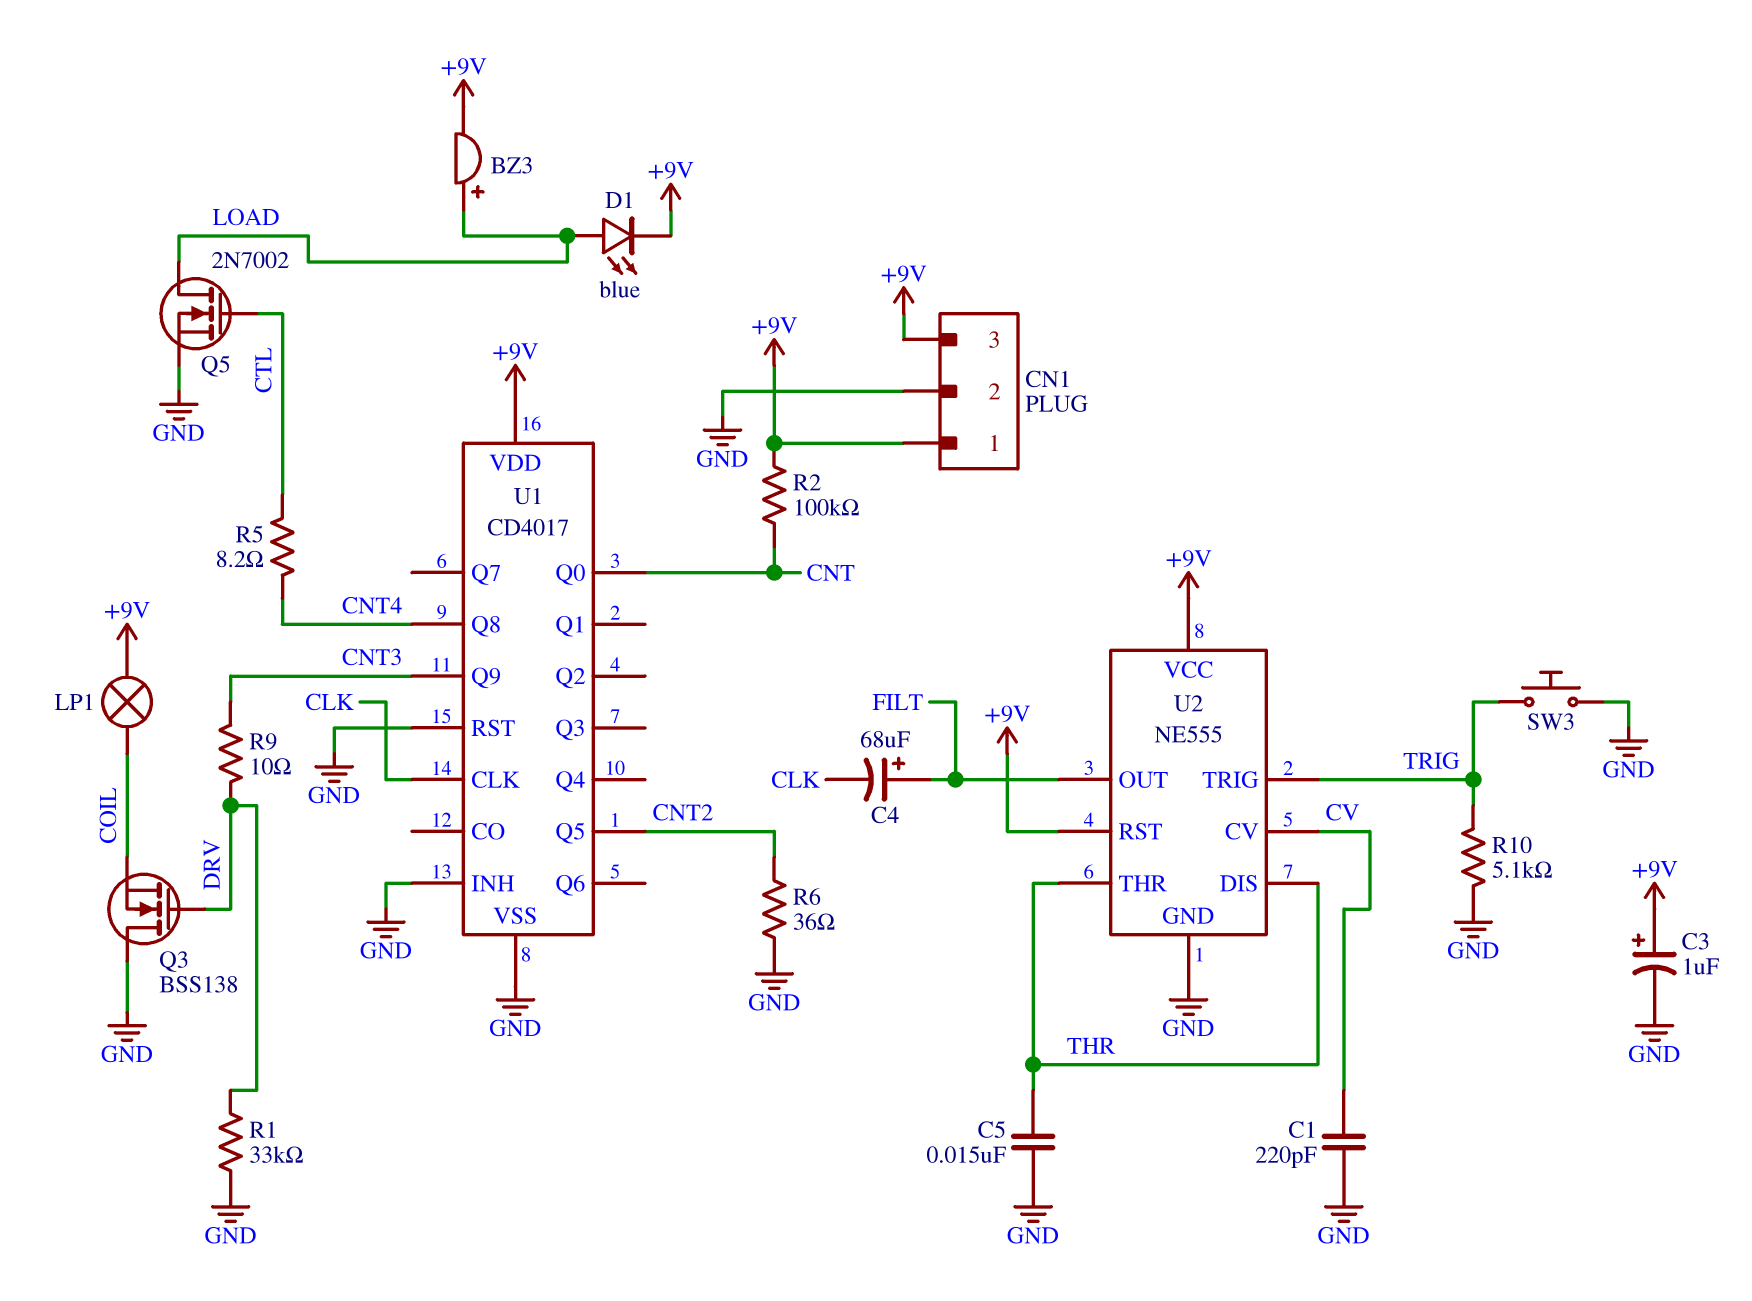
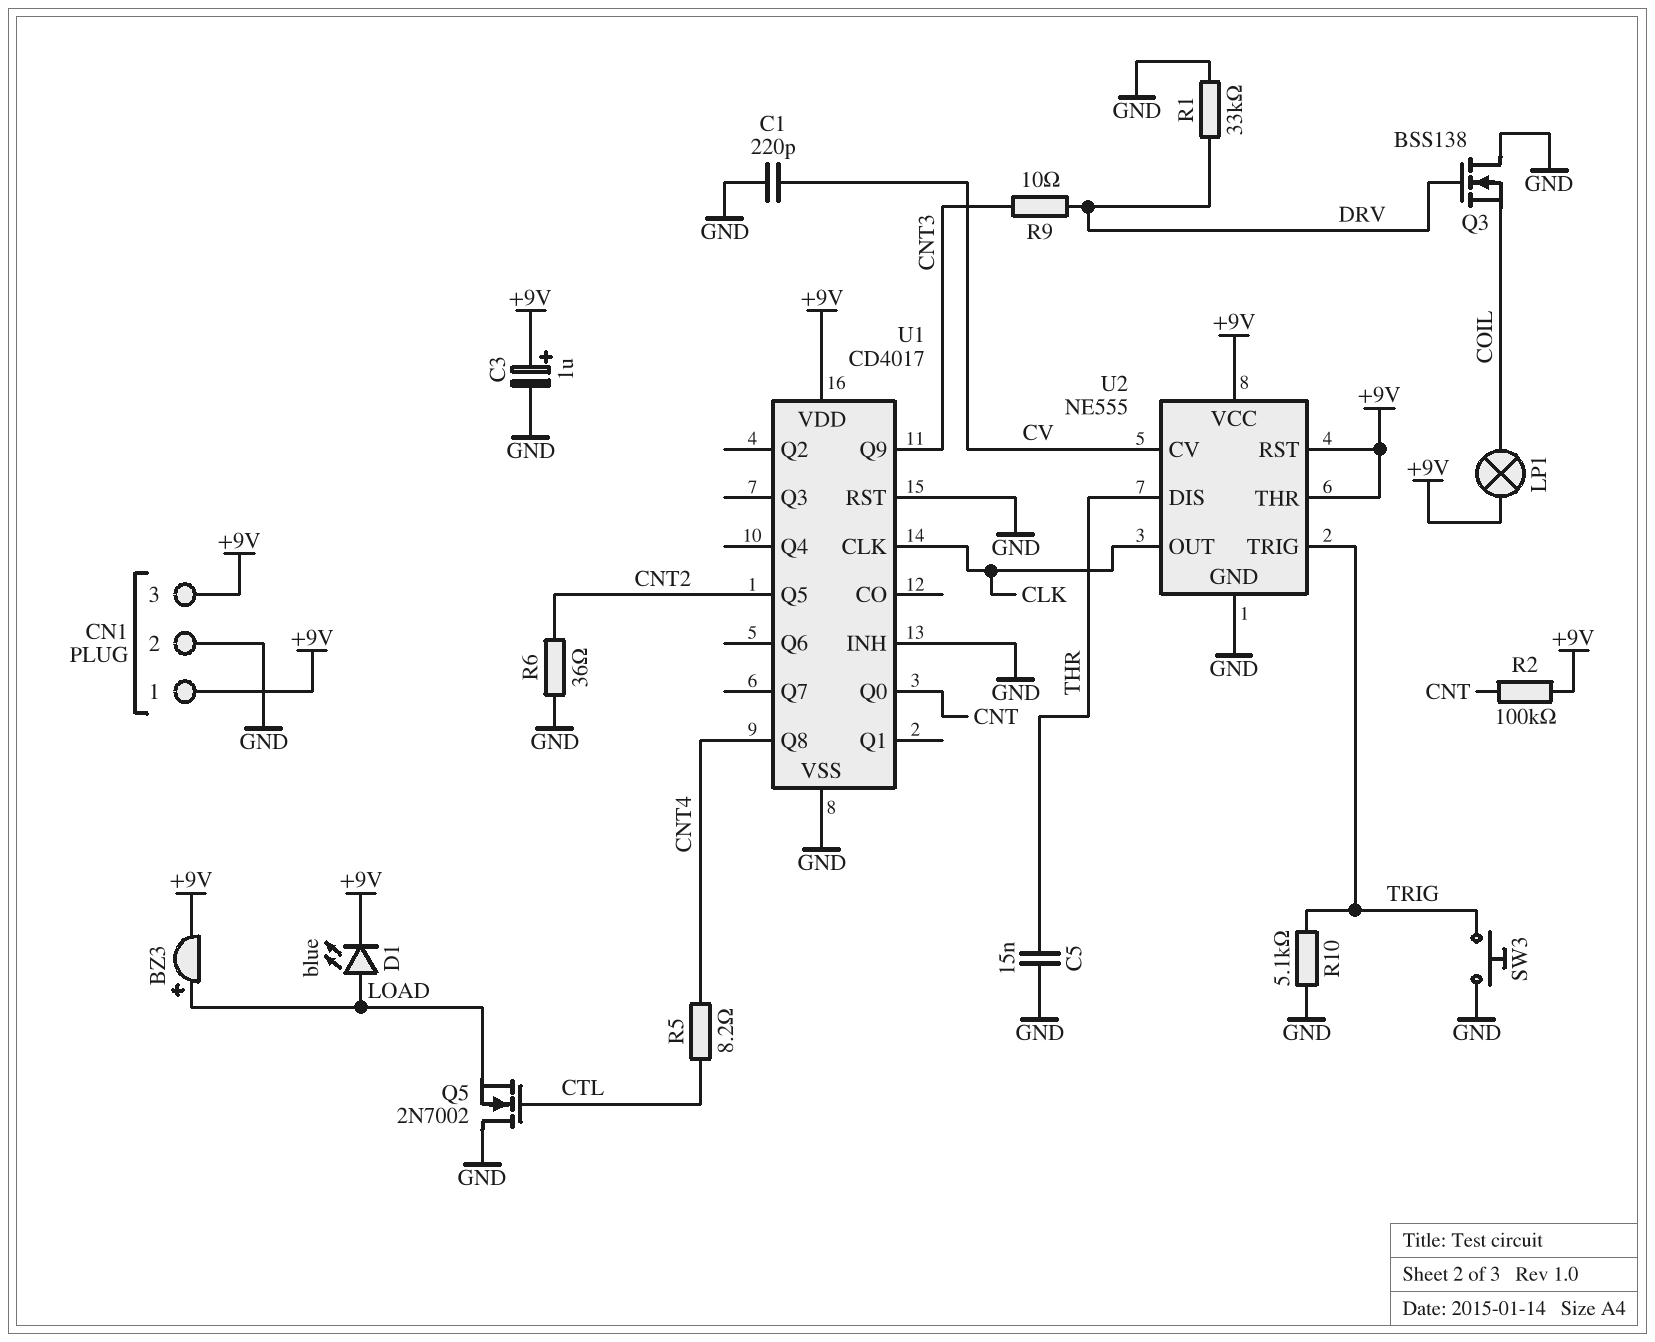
C4: 68uF (plus FILT, minus CLK) -> none
Q5: NMOS 2N7002 (G CTL, D LOAD, S GND) -> NMOS 2N7002 (G CTL, D GND, S LOAD)
U2 pin OUT: FILT -> CLK
U2 pin THR: THR -> +9V

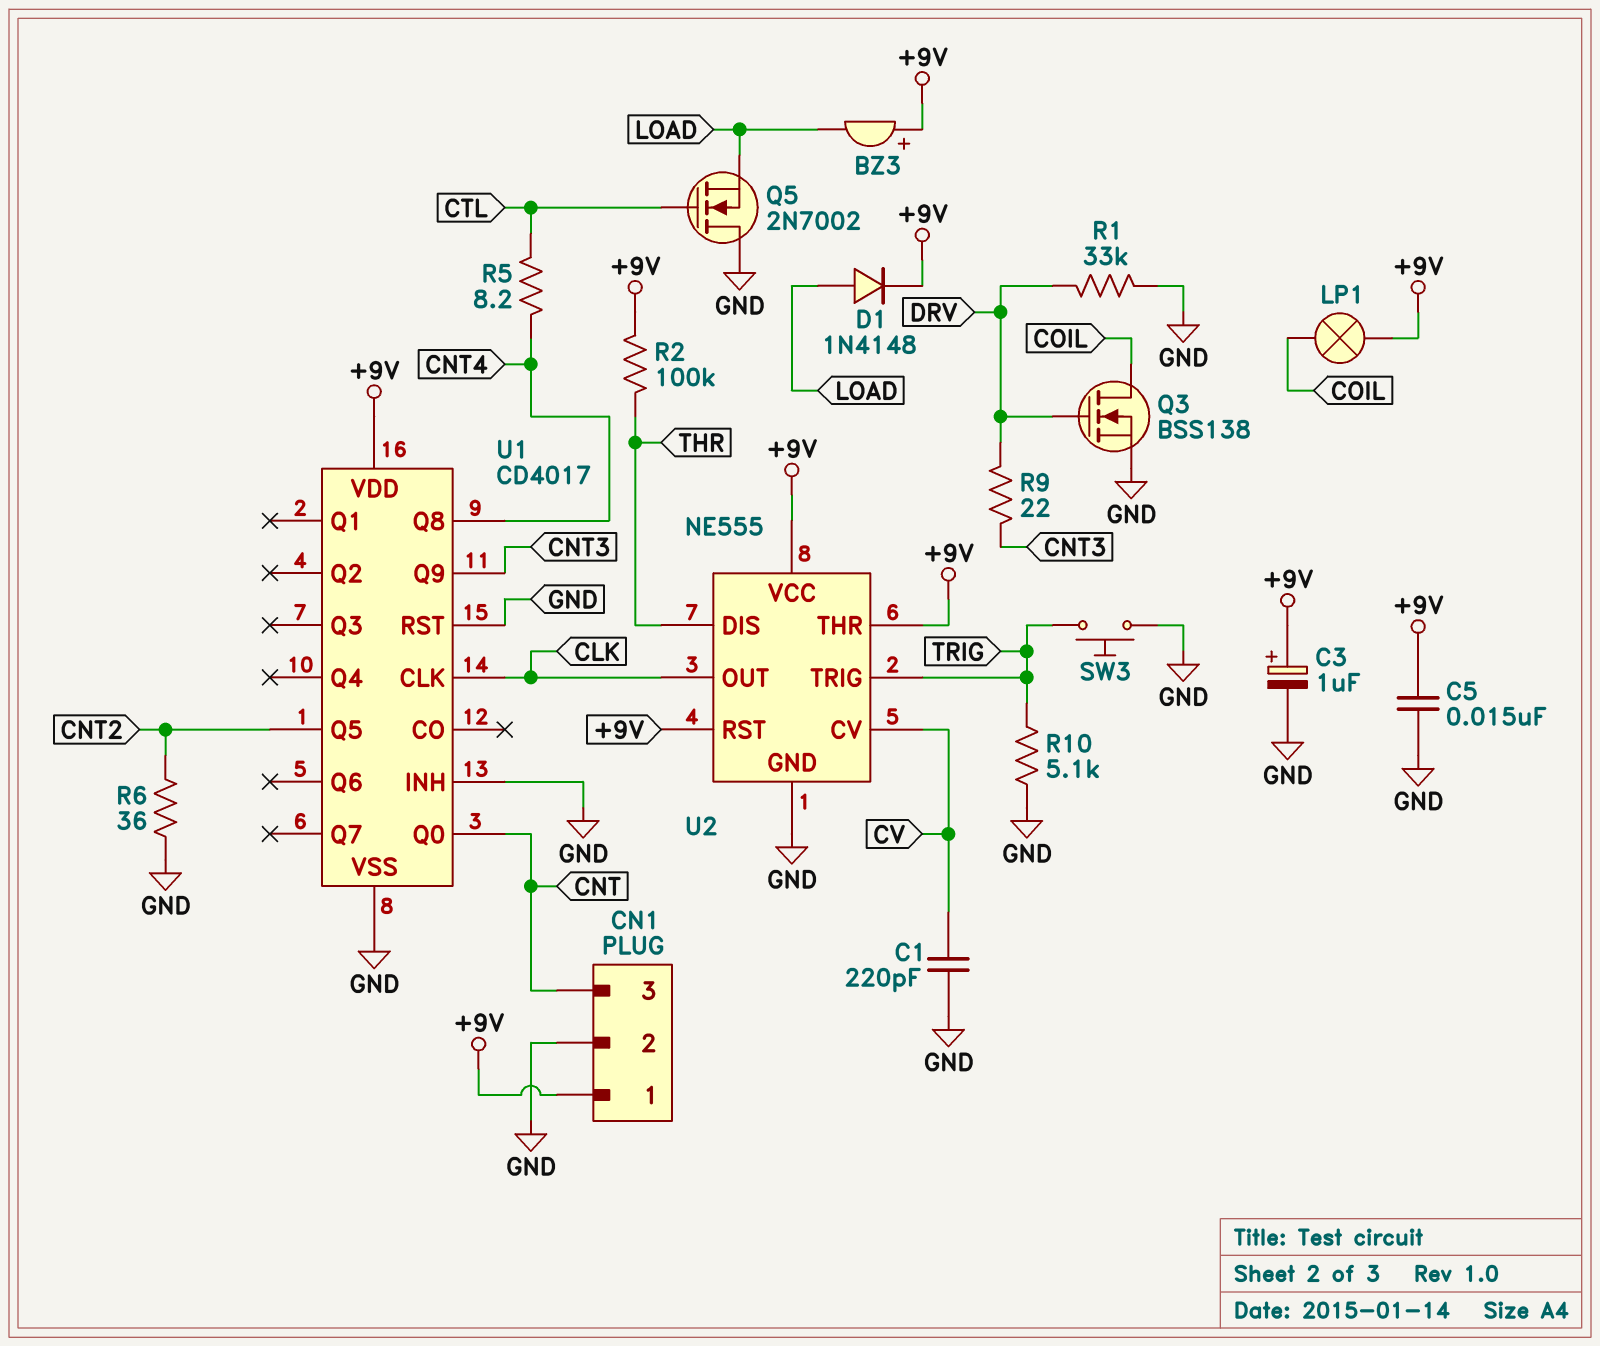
BZ3: buzzer (plus LOAD, minus +9V) -> buzzer (plus +9V, minus LOAD)
C5: 15nF (GND, THR) -> 15nF (+9V, GND)
CN1 pin 3: +9V -> CNT
D1: LED blue (A LOAD, K +9V) -> diode 1N4148 (A LOAD, K +9V)
Q3: NMOS BSS138 (G DRV, D GND, S COIL) -> NMOS BSS138 (G DRV, D COIL, S GND)
R2: 100k (+9V, CNT) -> 100k (+9V, THR)
R9: 10 (CNT3, DRV) -> 22 (CNT3, DRV)

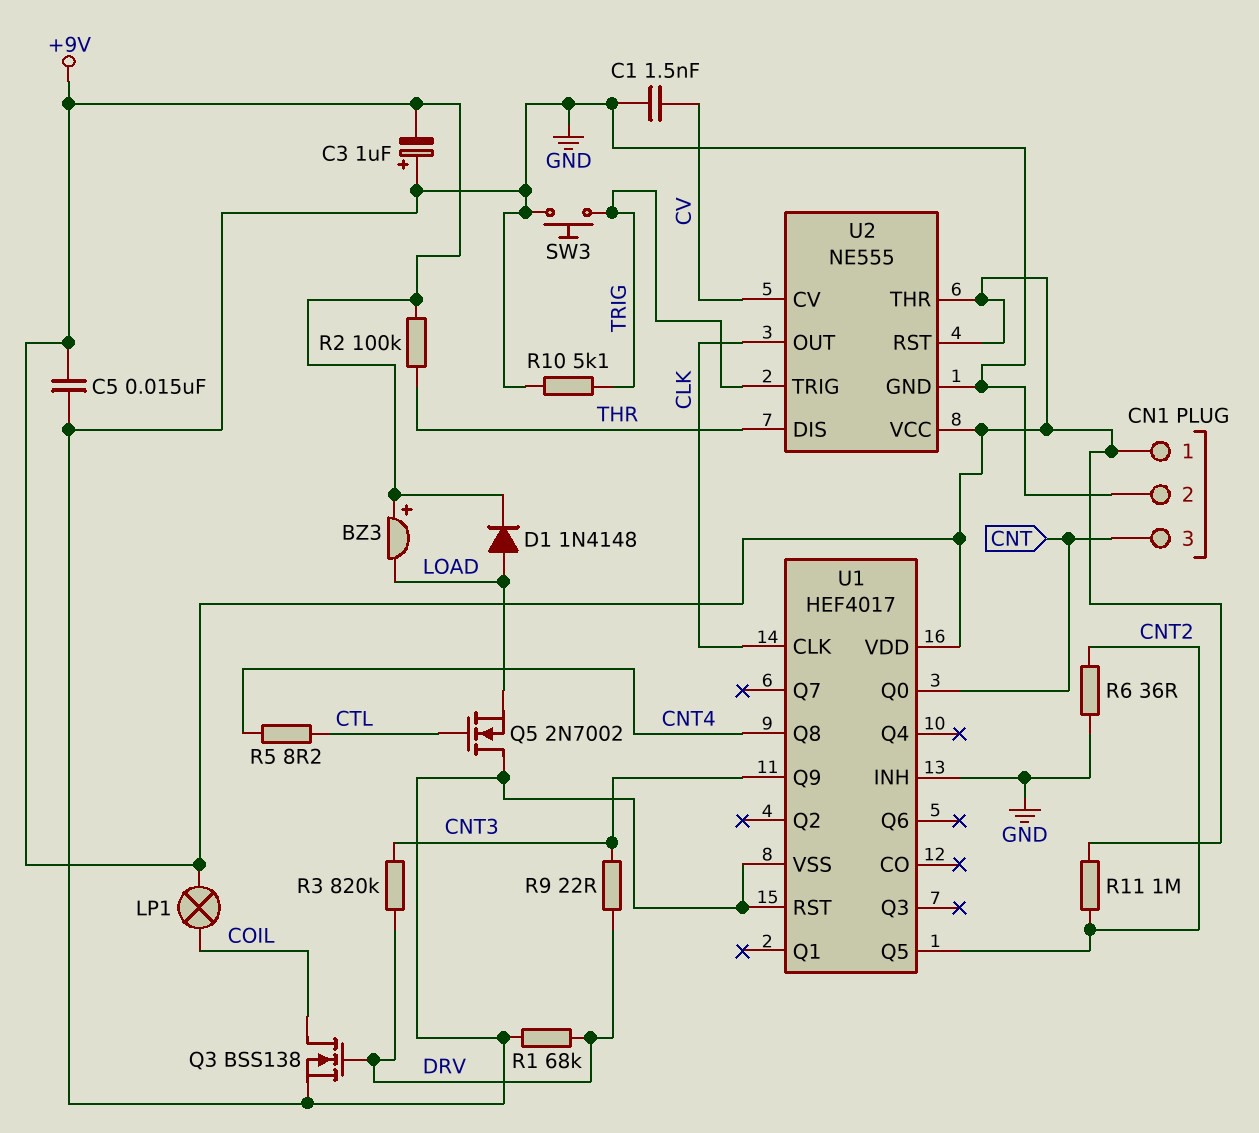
C1: 220pF (CV, GND) -> 1.5nF (CV, GND)
C3: 1uF (plus +9V, minus GND) -> 1uF (plus GND, minus +9V)
R1: 33k (DRV, GND) -> 68k (DRV, GND)
R3: none -> 820k (CNT3, DRV)
R11: none -> 1M (+9V, CNT2)
U1: CD4017 -> HEF4017

